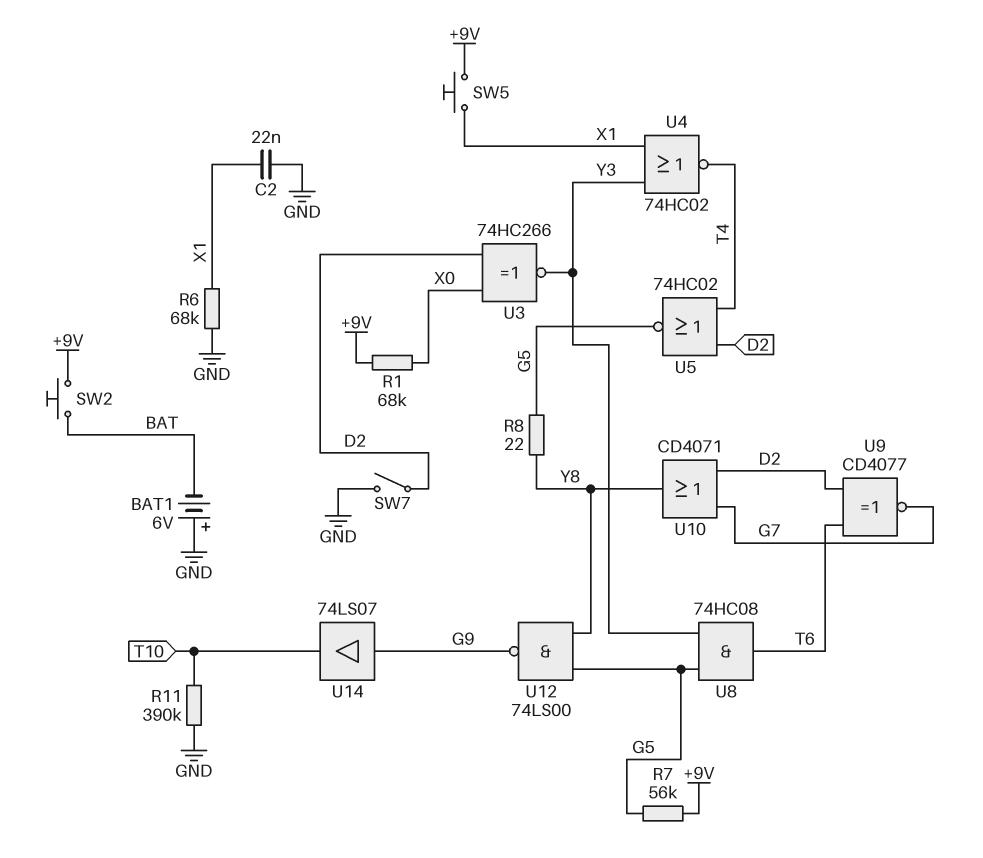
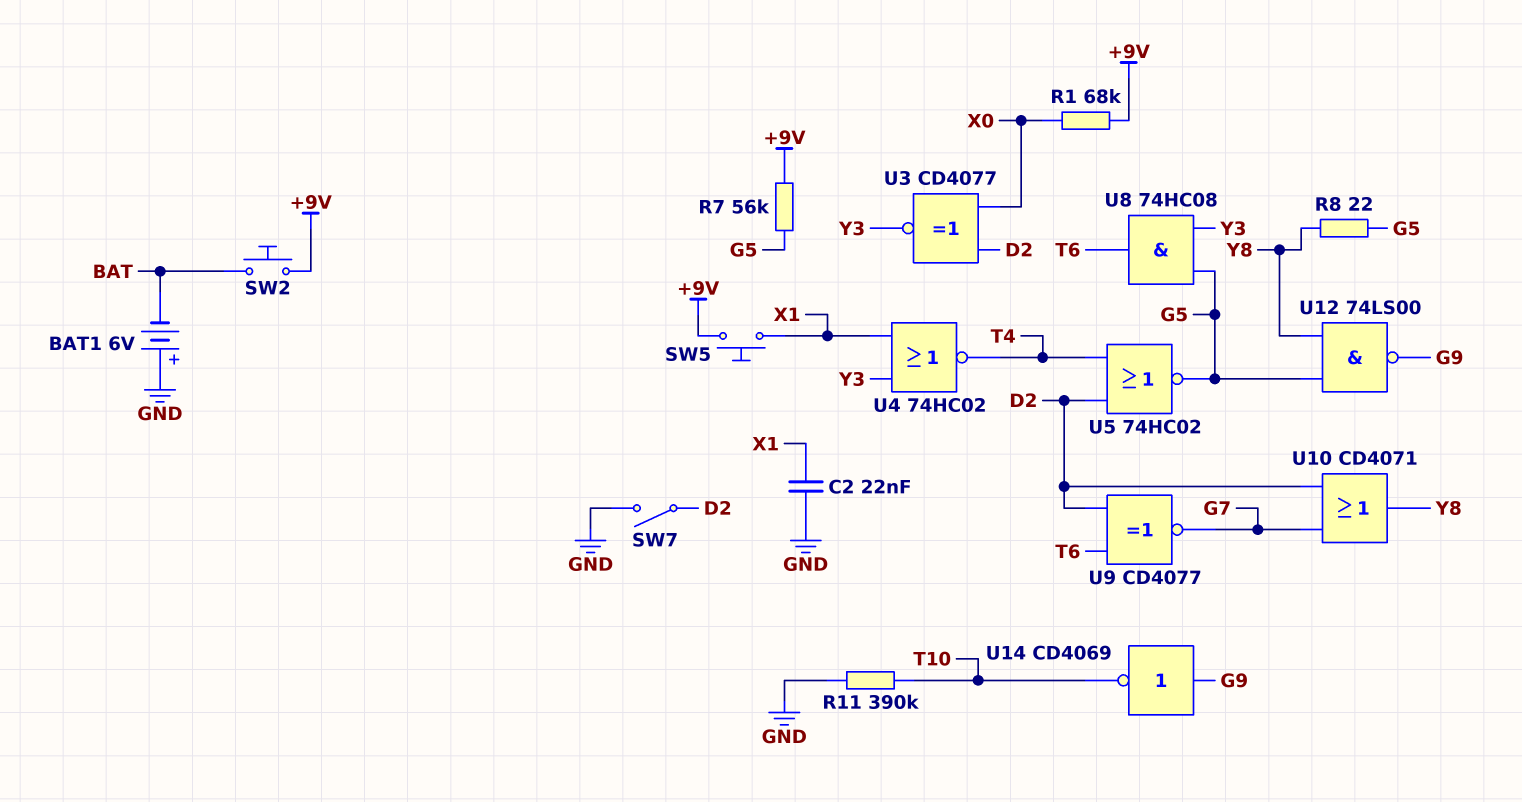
R6: 68k (GND, X1) -> none
U3: XNOR 74HC266 (in D2, in X0, out Y3) -> XNOR CD4077 (in D2, in X0, out Y3)
U14: buffer 74LS07 (in G9, out T10) -> NOT CD4069 (in G9, out T10)

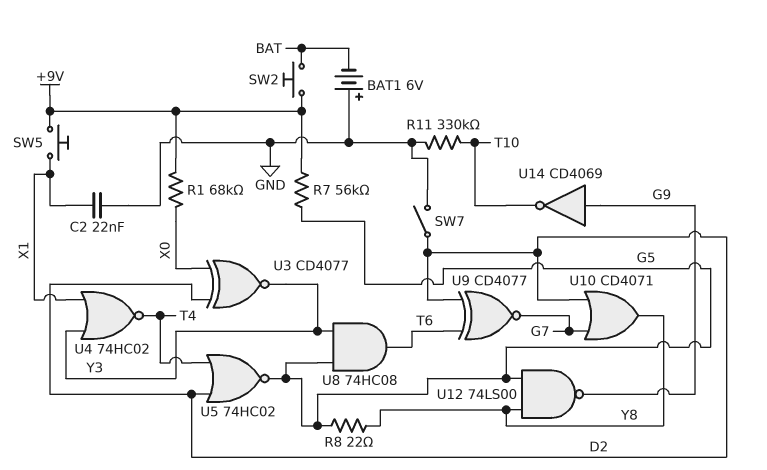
R11: 390k (GND, T10) -> 330k (GND, T10)

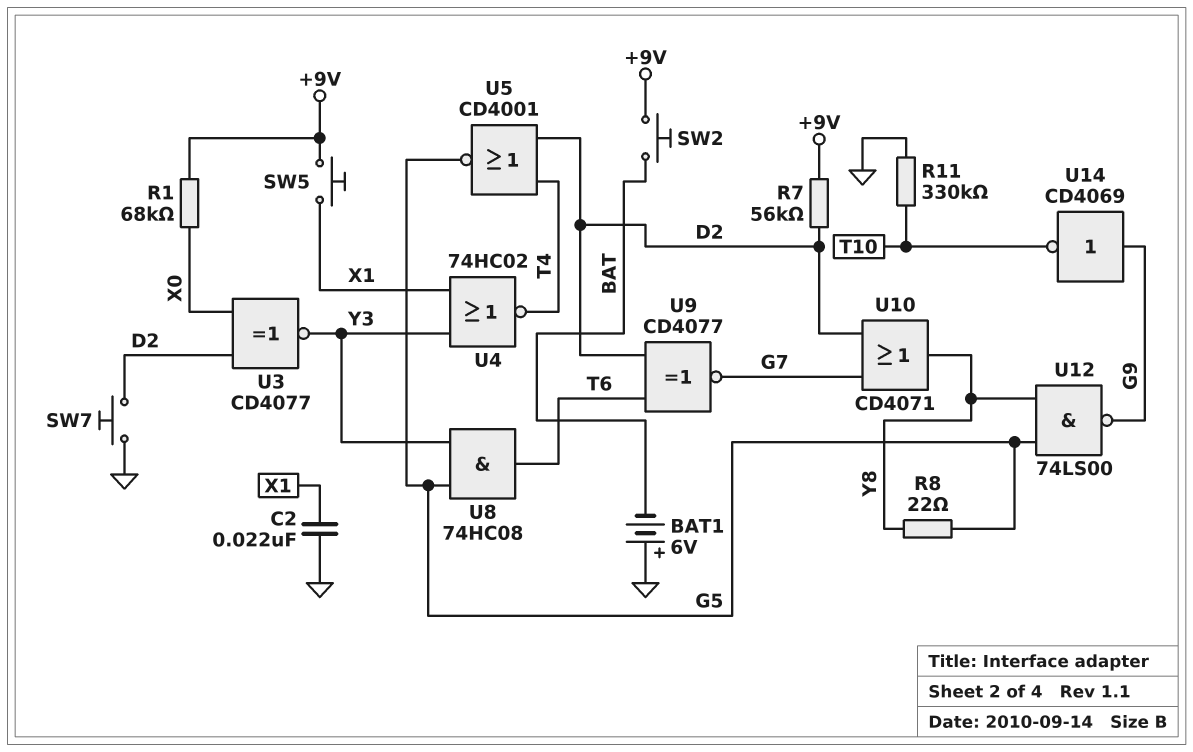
R7: 56k (+9V, G5) -> 56k (+9V, D2)
SW7: switch (D2, GND) -> button (D2, GND)
U5: NOR 74HC02 (in D2, in T4, out G5) -> NOR CD4001 (in D2, in T4, out G5)

